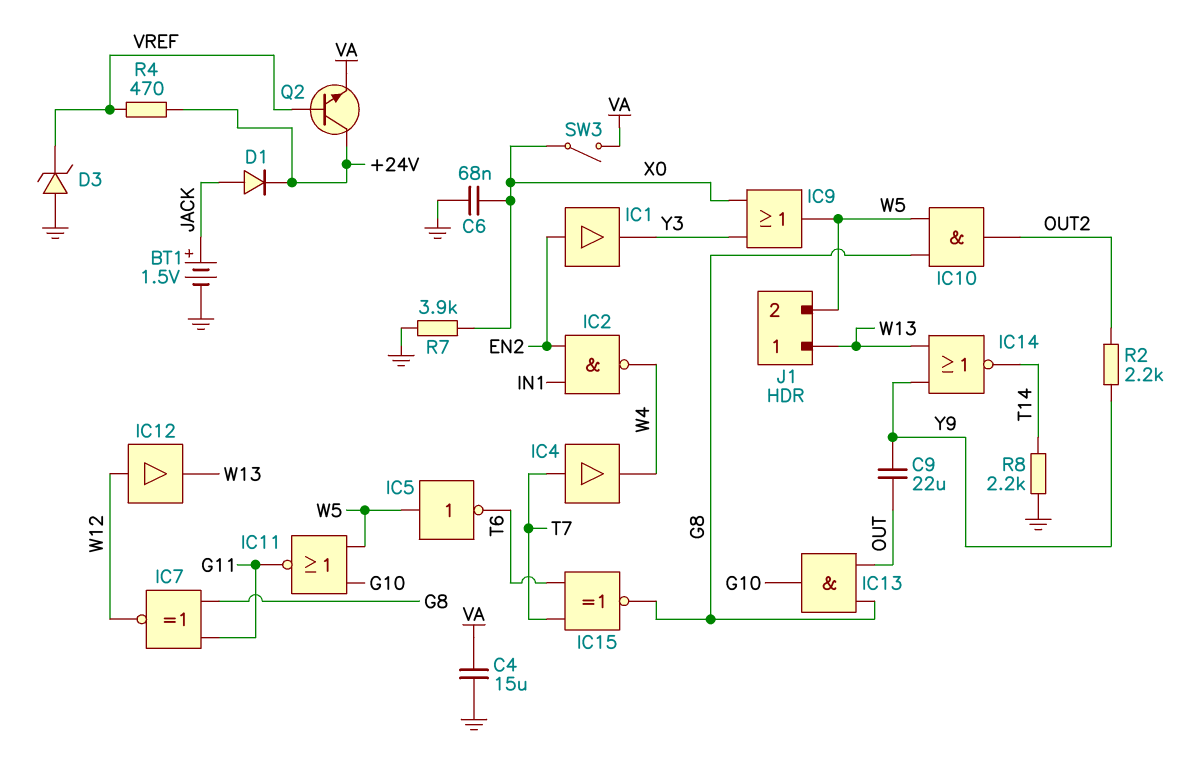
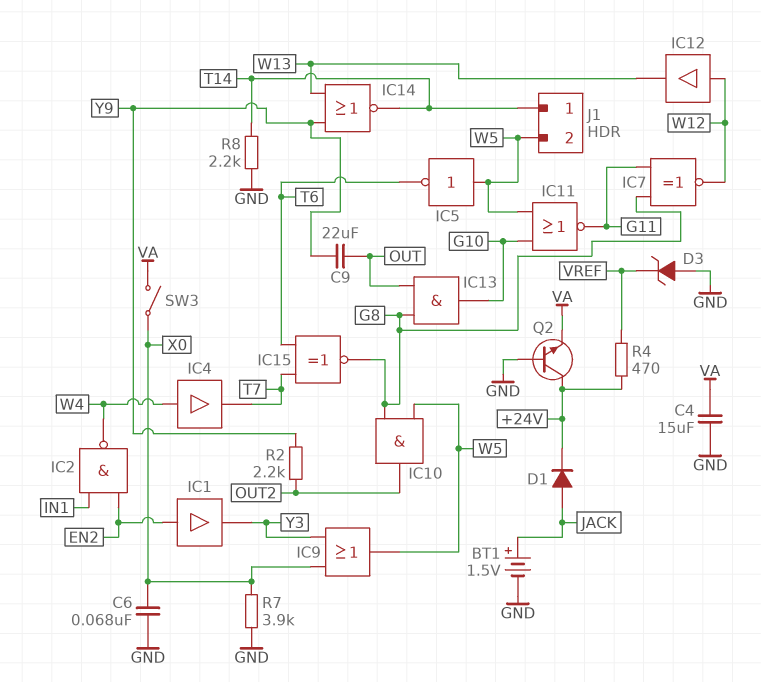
IC4: buffer (in T7, out W4) -> buffer (in W4, out T7)
J1 pin 1: W13 -> T14
Q2: NPN (B VREF, C +24V, E VA) -> NPN (B GND, C +24V, E VA)

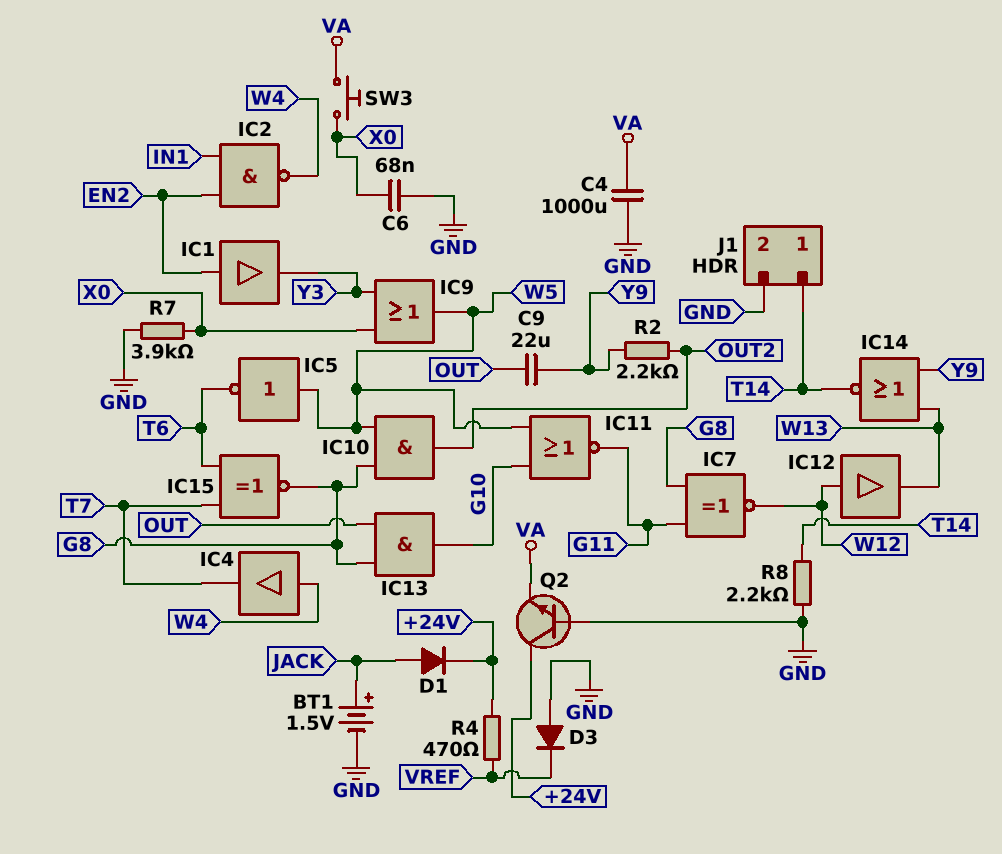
C4: 15uF (GND, VA) -> 1000uF (GND, VA)
D3: zener (A GND, K VREF) -> diode (A GND, K VREF)
J1 pin 2: W5 -> GND
SW3: switch (VA, X0) -> button (VA, X0)

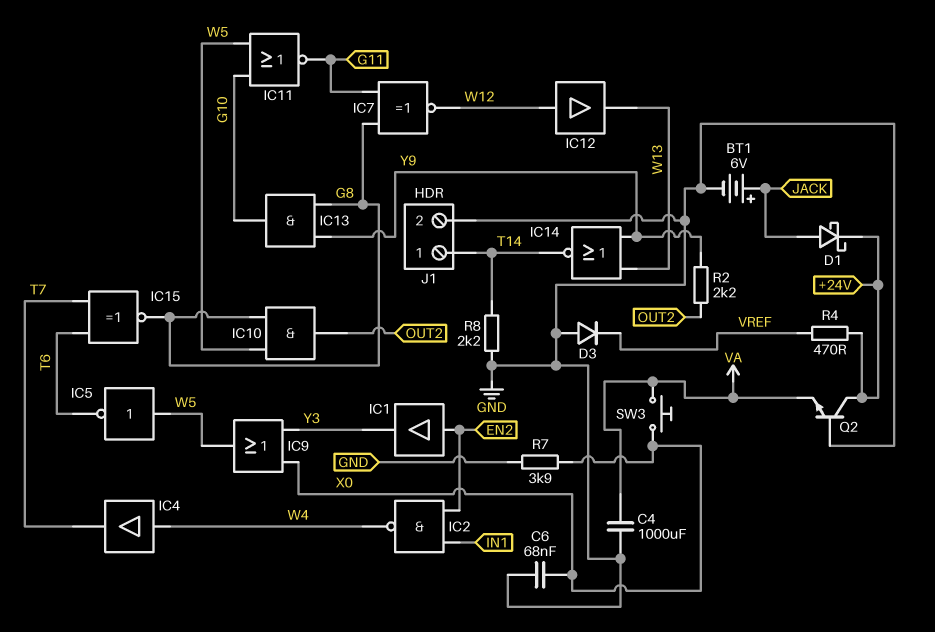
BT1: 1.5V (plus JACK, minus GND) -> 6V (plus JACK, minus GND)
C9: 22uF (OUT, Y9) -> none
D1: diode (A JACK, K +24V) -> schottky (A JACK, K +24V)
IC13: AND (in G8, in OUT, out G10) -> AND (in G8, in Y9, out G10)

